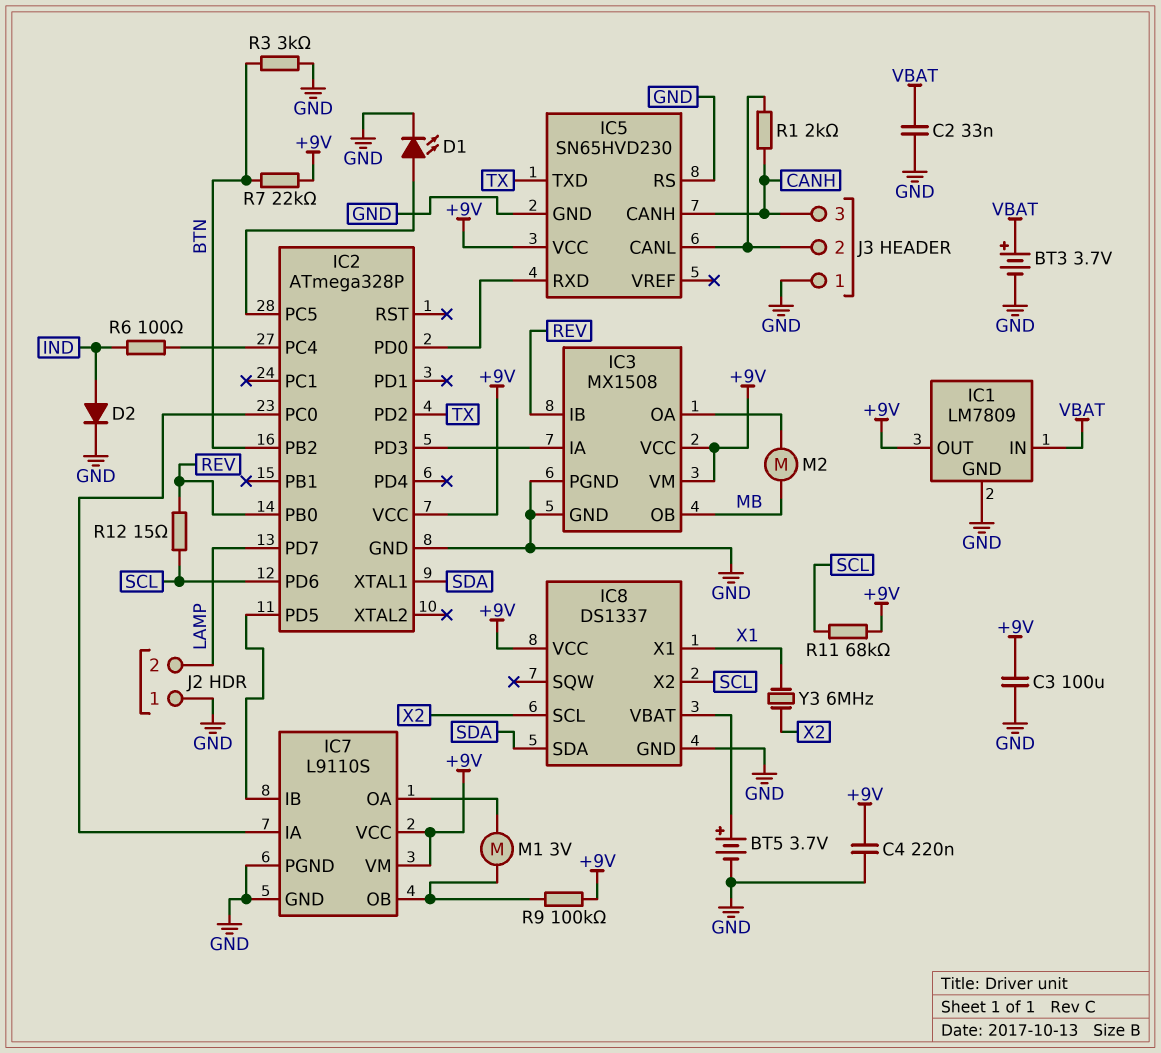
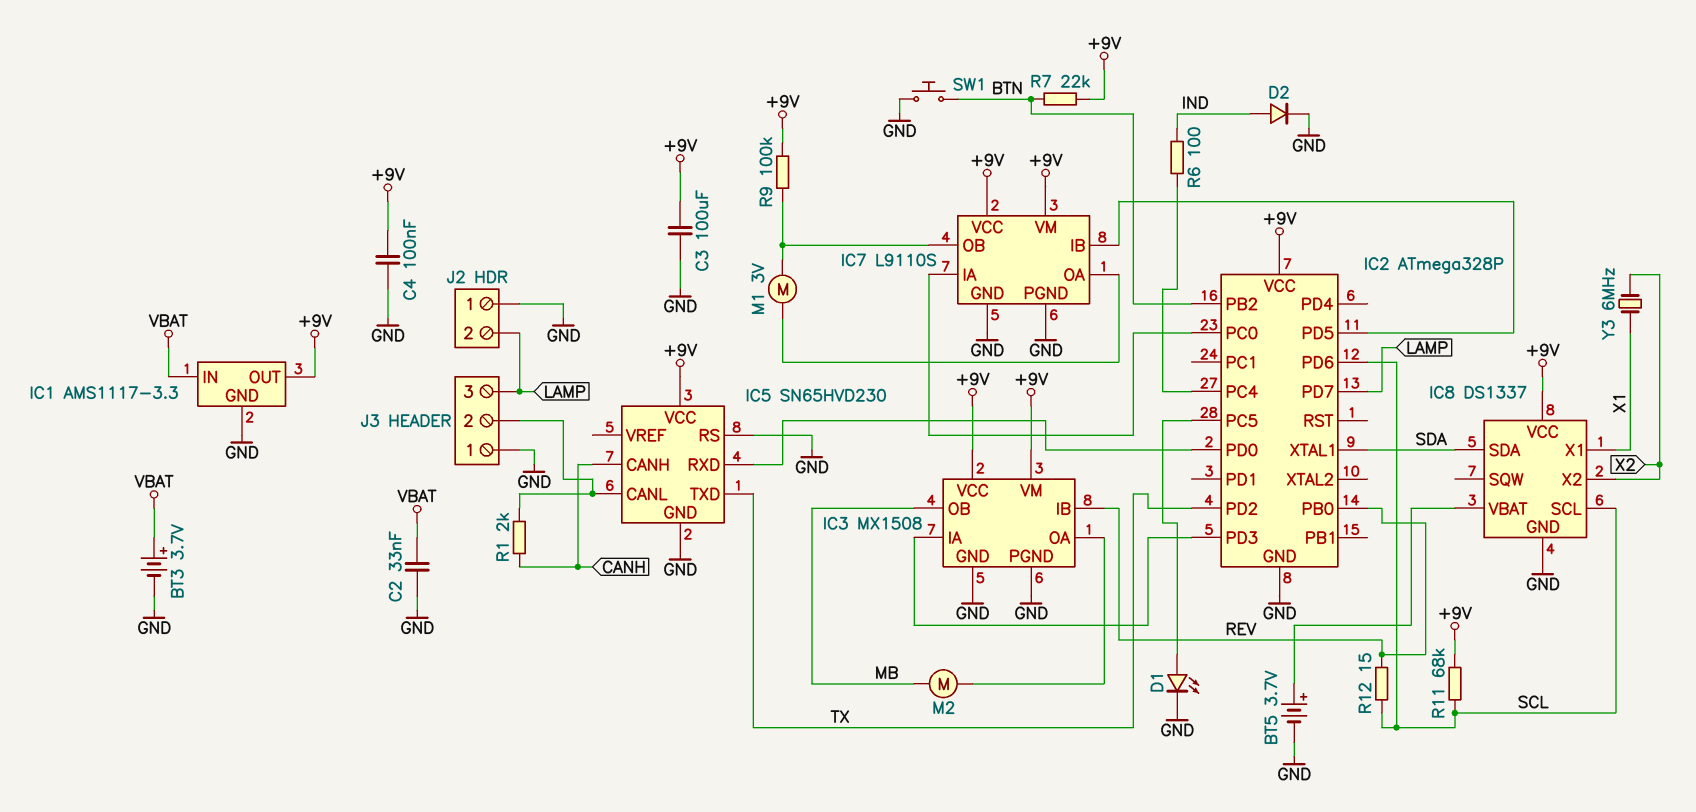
C4: 220nF (+9V, GND) -> 100nF (+9V, GND)
IC1: LM7809 -> AMS1117-3.3
IC8 pin SCL: X2 -> SCL
IC8 pin X2: SCL -> X2
J3 pin 3: CANH -> LAMP
R3: 3k (BTN, GND) -> none
SW1: none -> button (BTN, GND)

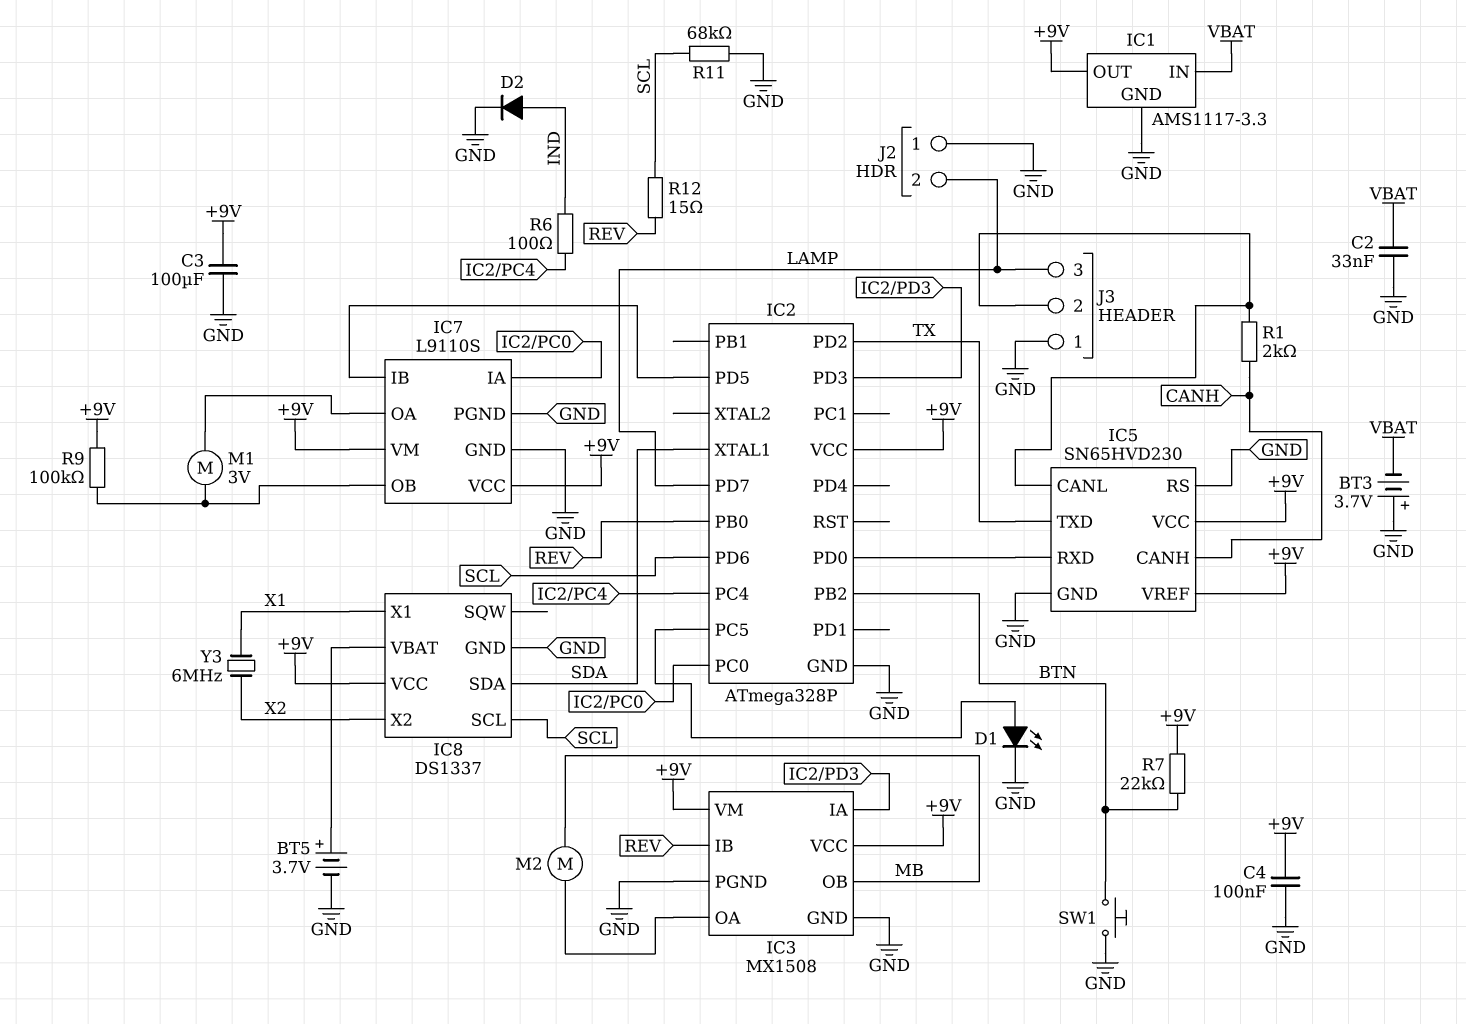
BT3: 3.7V (plus VBAT, minus GND) -> 3.7V (plus GND, minus VBAT)
IC5 pin VREF: none -> +9V
R11: 68k (+9V, SCL) -> 68k (GND, SCL)

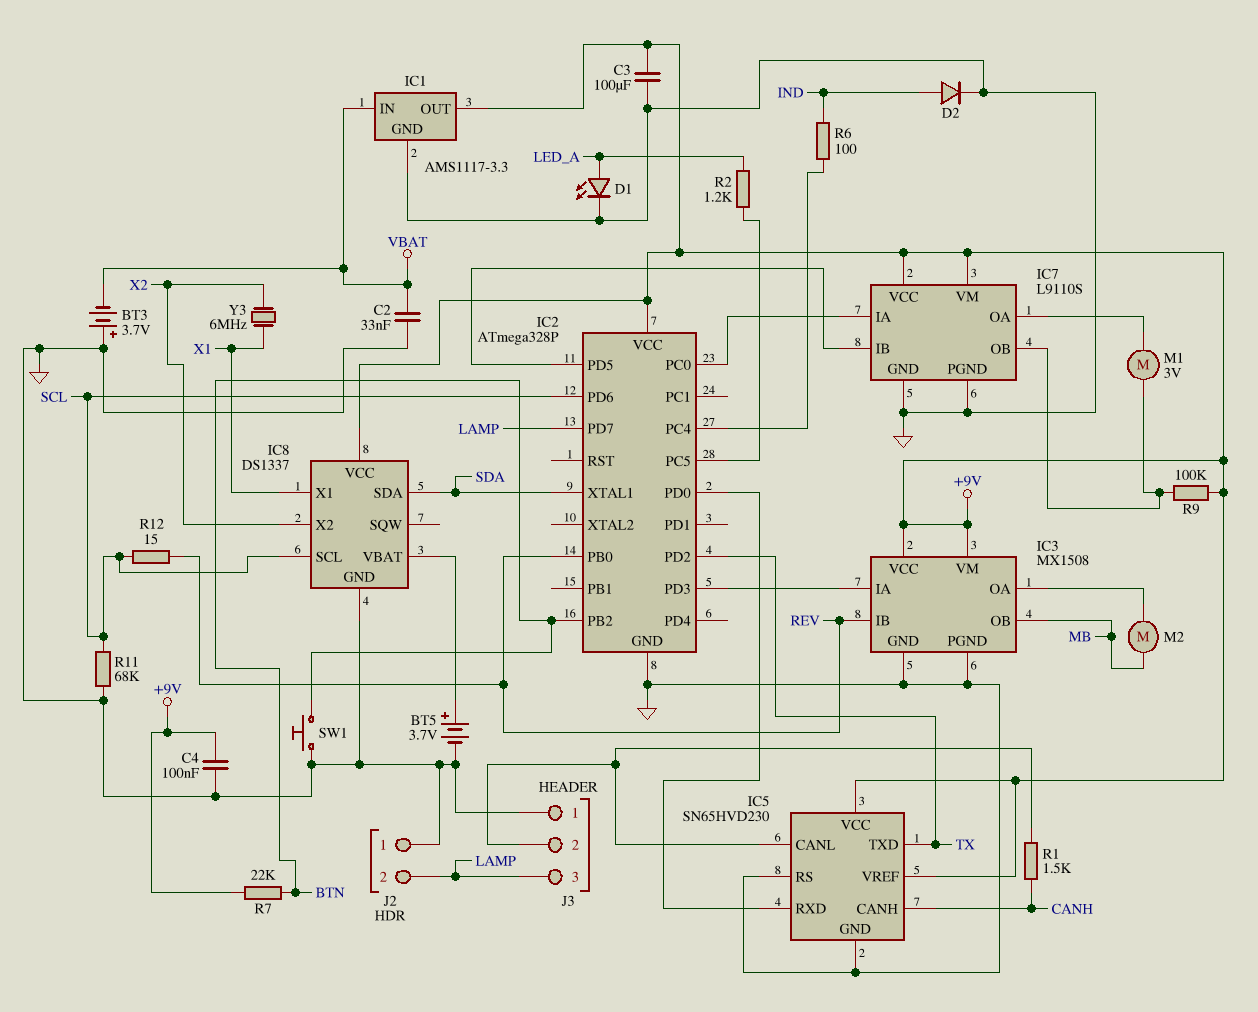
D1: LED (A IC2/PC5, K GND) -> LED (A LED_A, K GND)
R1: 2k (CANH, IC5/CANL) -> 1.5k (CANH, IC5/CANL)
R2: none -> 1.2k (IC2/PC5, LED_A)

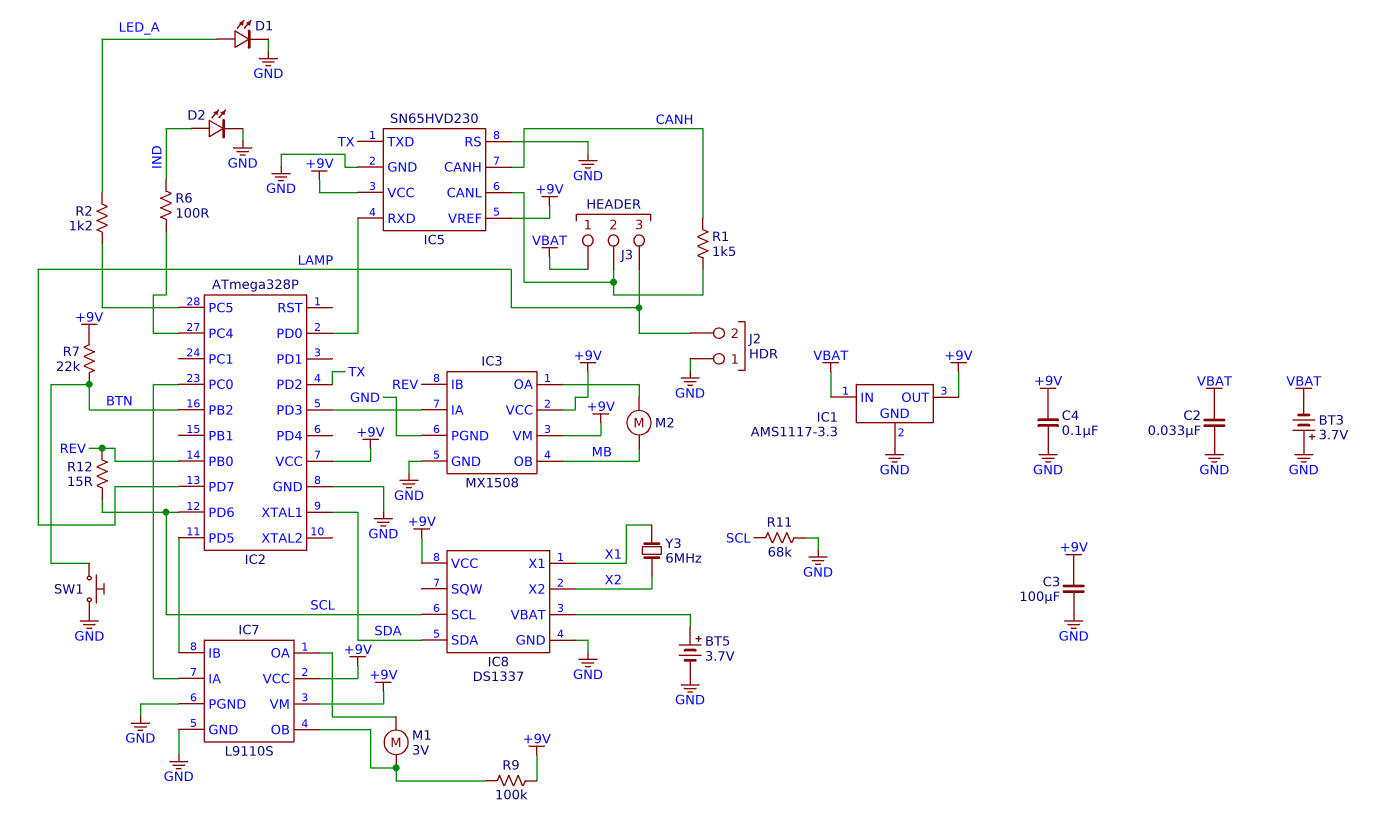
D2: diode (A IND, K GND) -> LED (A IND, K GND)
J3 pin 1: GND -> VBAT

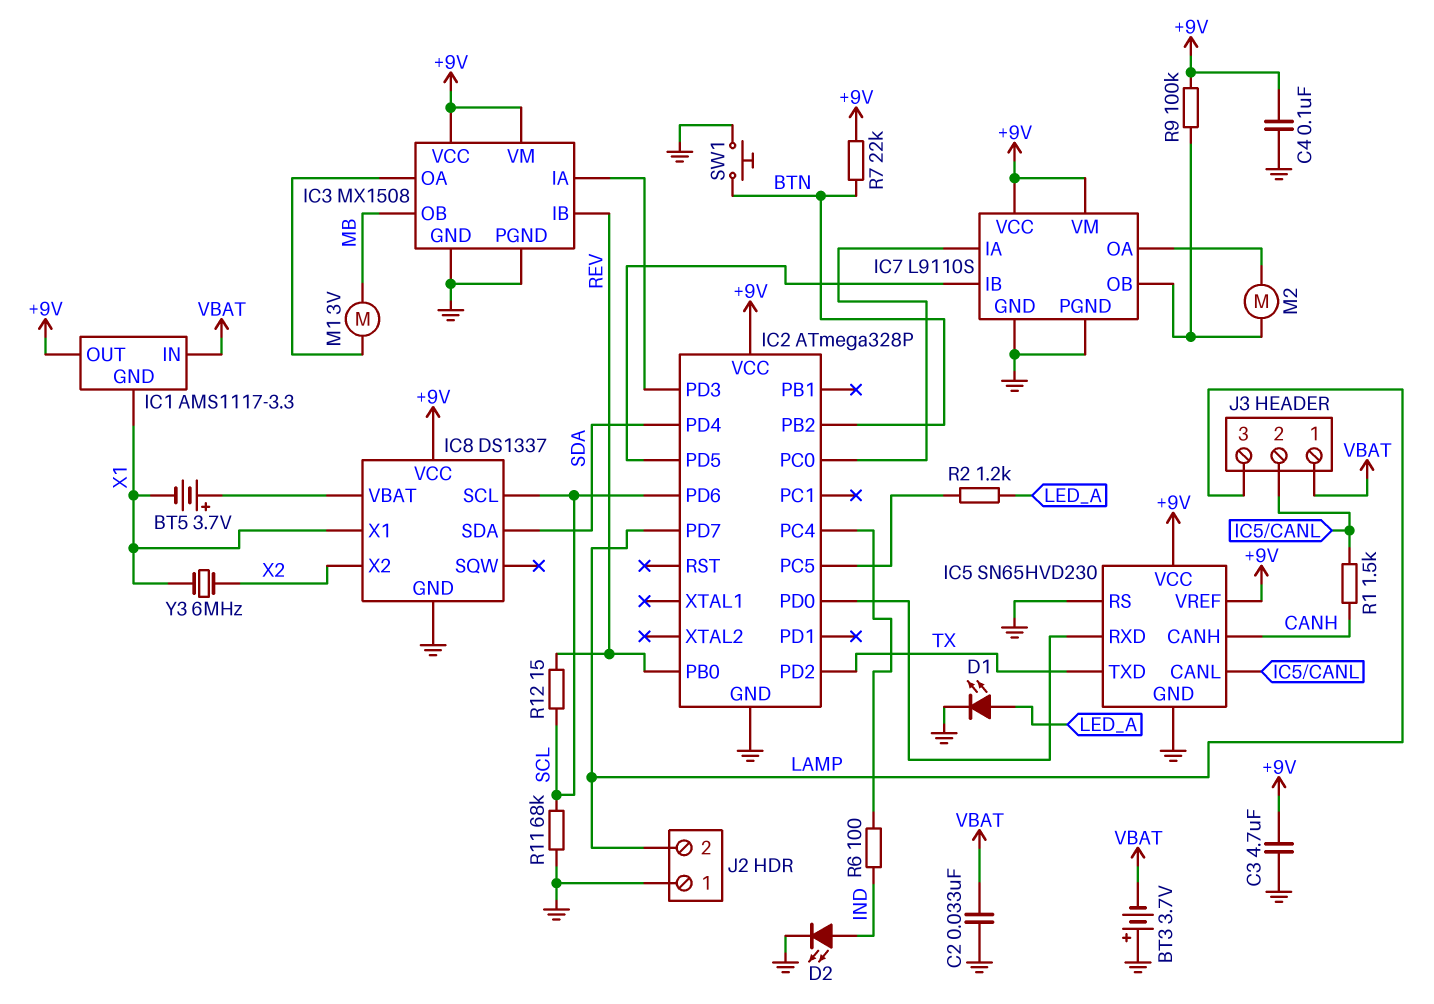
BT5: 3.7V (plus IC8/VBAT, minus GND) -> 3.7V (plus IC8/VBAT, minus X1)
C3: 100uF (+9V, GND) -> 4.7uF (+9V, GND)
IC1 pin GND: GND -> X1
IC2 pin PD4: none -> SDA
IC2 pin XTAL1: SDA -> none
M1: motor 3V (IC7/OA, IC7/OB) -> motor 3V (IC3/OA, MB)
M2: motor (IC3/OA, MB) -> motor (IC7/OA, IC7/OB)

